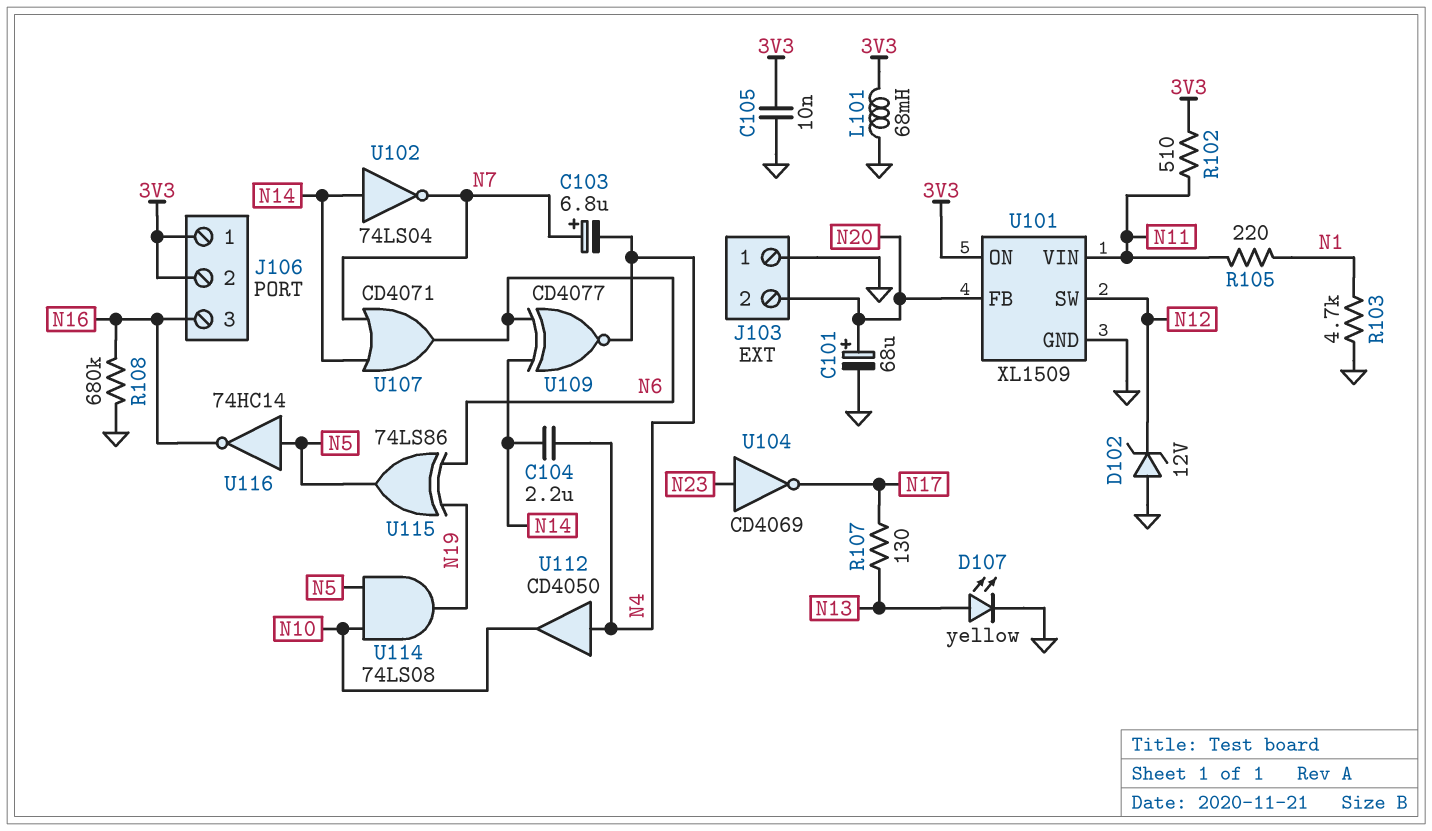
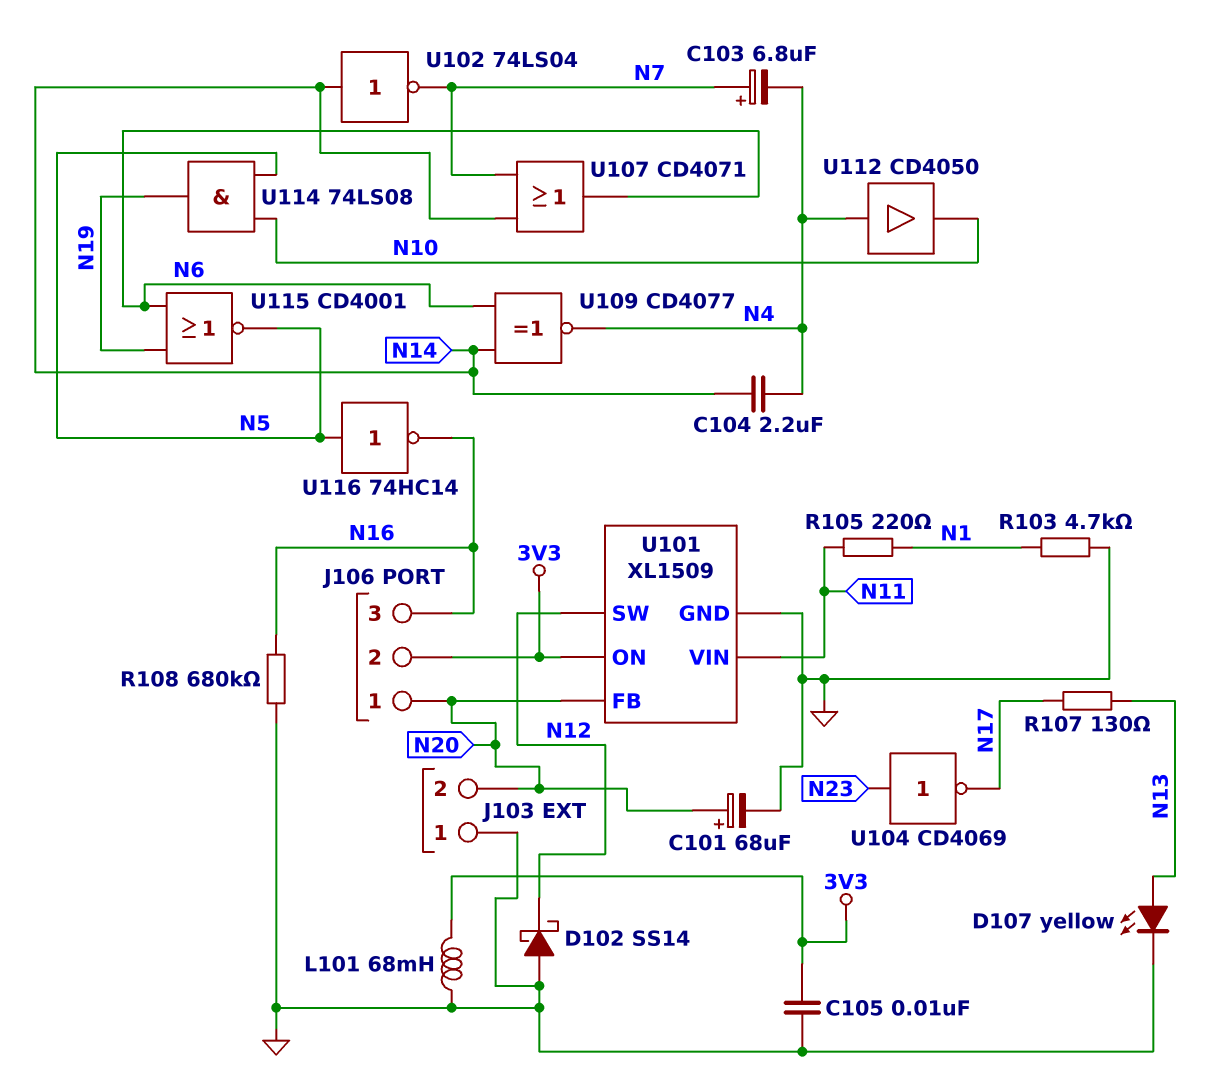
D102: zener 12V (A GND, K N12) -> schottky SS14 (A GND, K N12)
J106 pin 1: 3V3 -> N20
R102: 510 (3V3, N11) -> none
U115: XOR 74LS86 (in N6, in N19, out N5) -> NOR CD4001 (in N6, in N19, out N5)

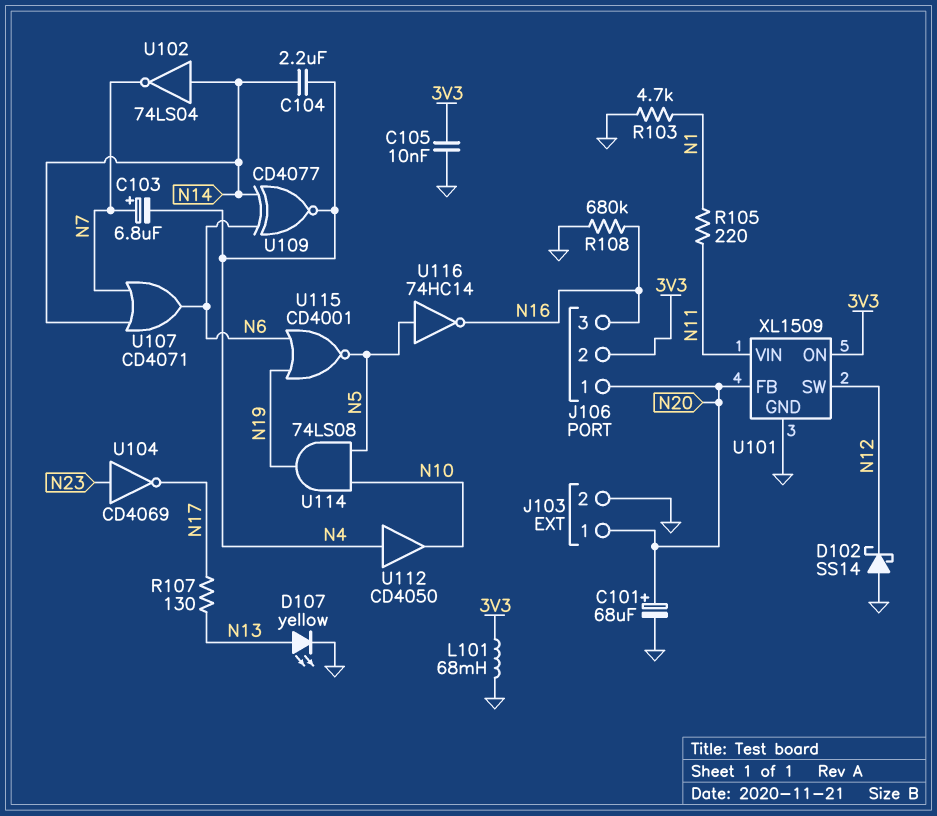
J103 pin 1: GND -> N20
J103 pin 2: N20 -> GND

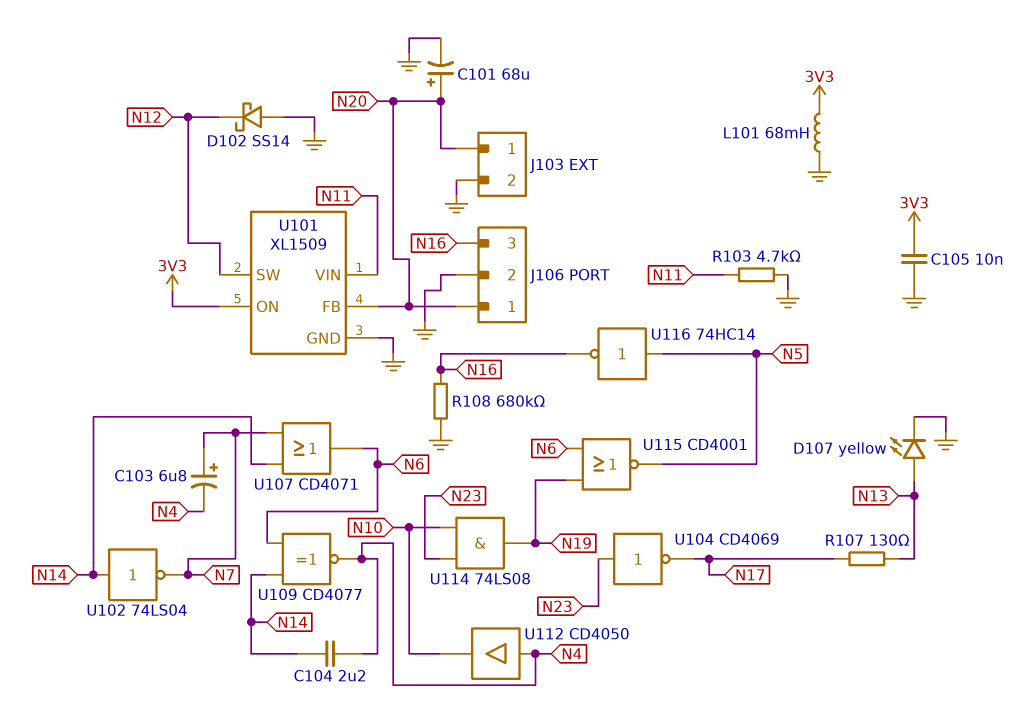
J106 pin 2: 3V3 -> GND
R103: 4.7k (GND, N1) -> 4.7k (GND, N11)
R105: 220 (N1, N11) -> none
U114: AND 74LS08 (in N5, in N10, out N19) -> AND 74LS08 (in N10, in N23, out N19)

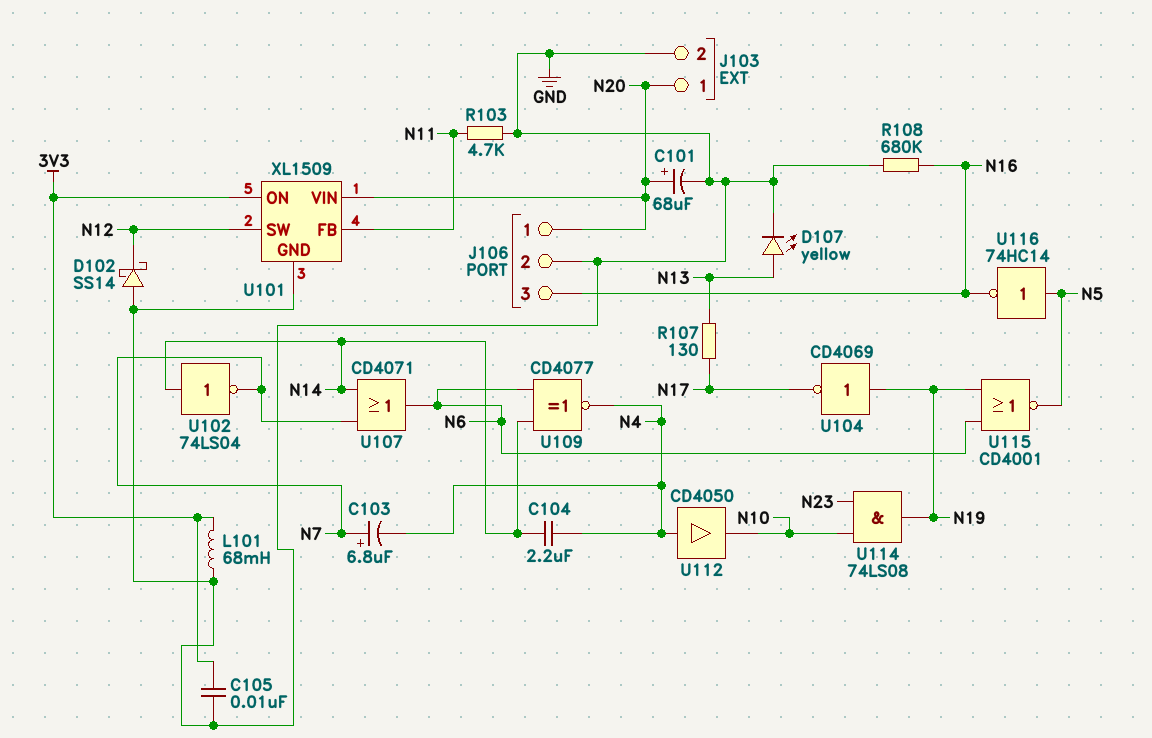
U101 pin FB: N20 -> N11
U101 pin VIN: N11 -> N20
U104: NOT CD4069 (in N23, out N17) -> NOT CD4069 (in N19, out N17)

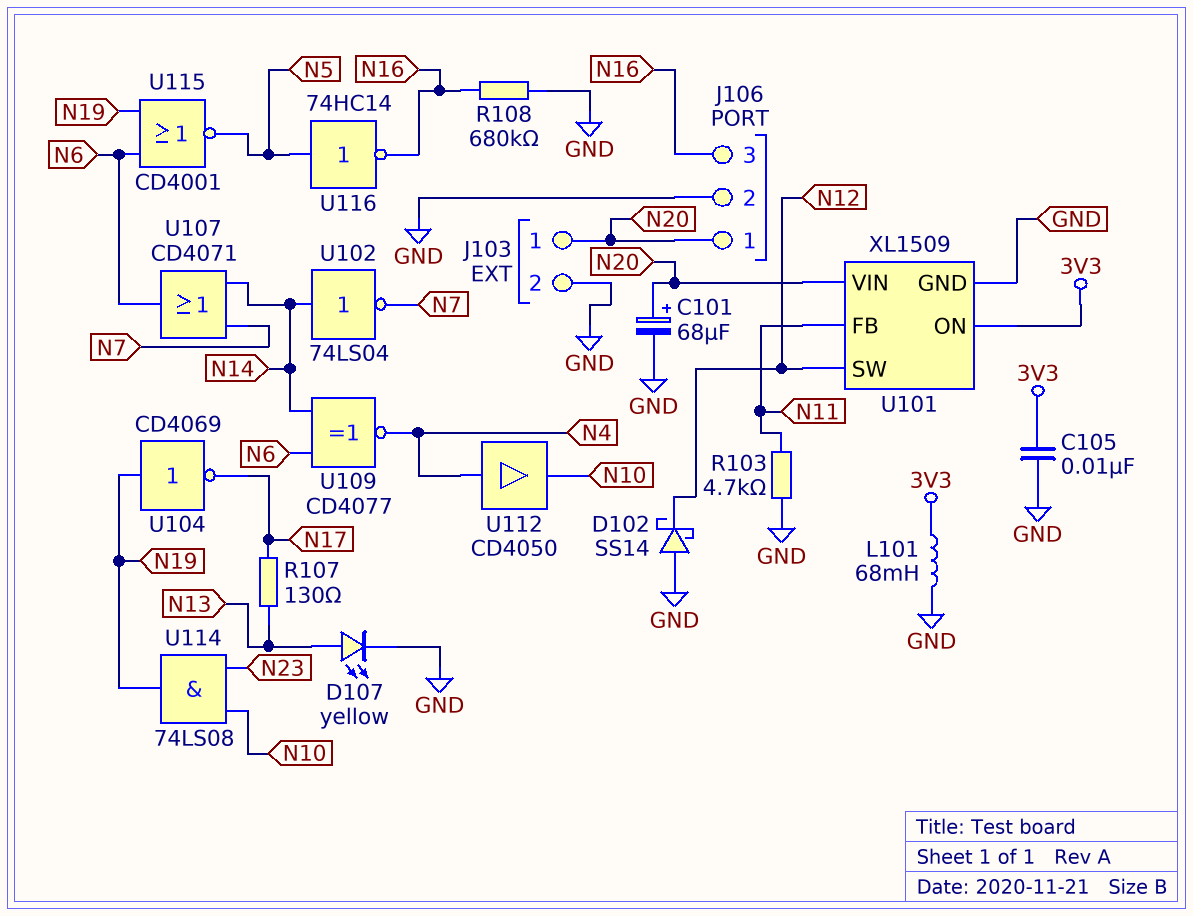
C103: 6.8uF (plus N7, minus N4) -> none
C104: 2.2uF (N4, N14) -> none

